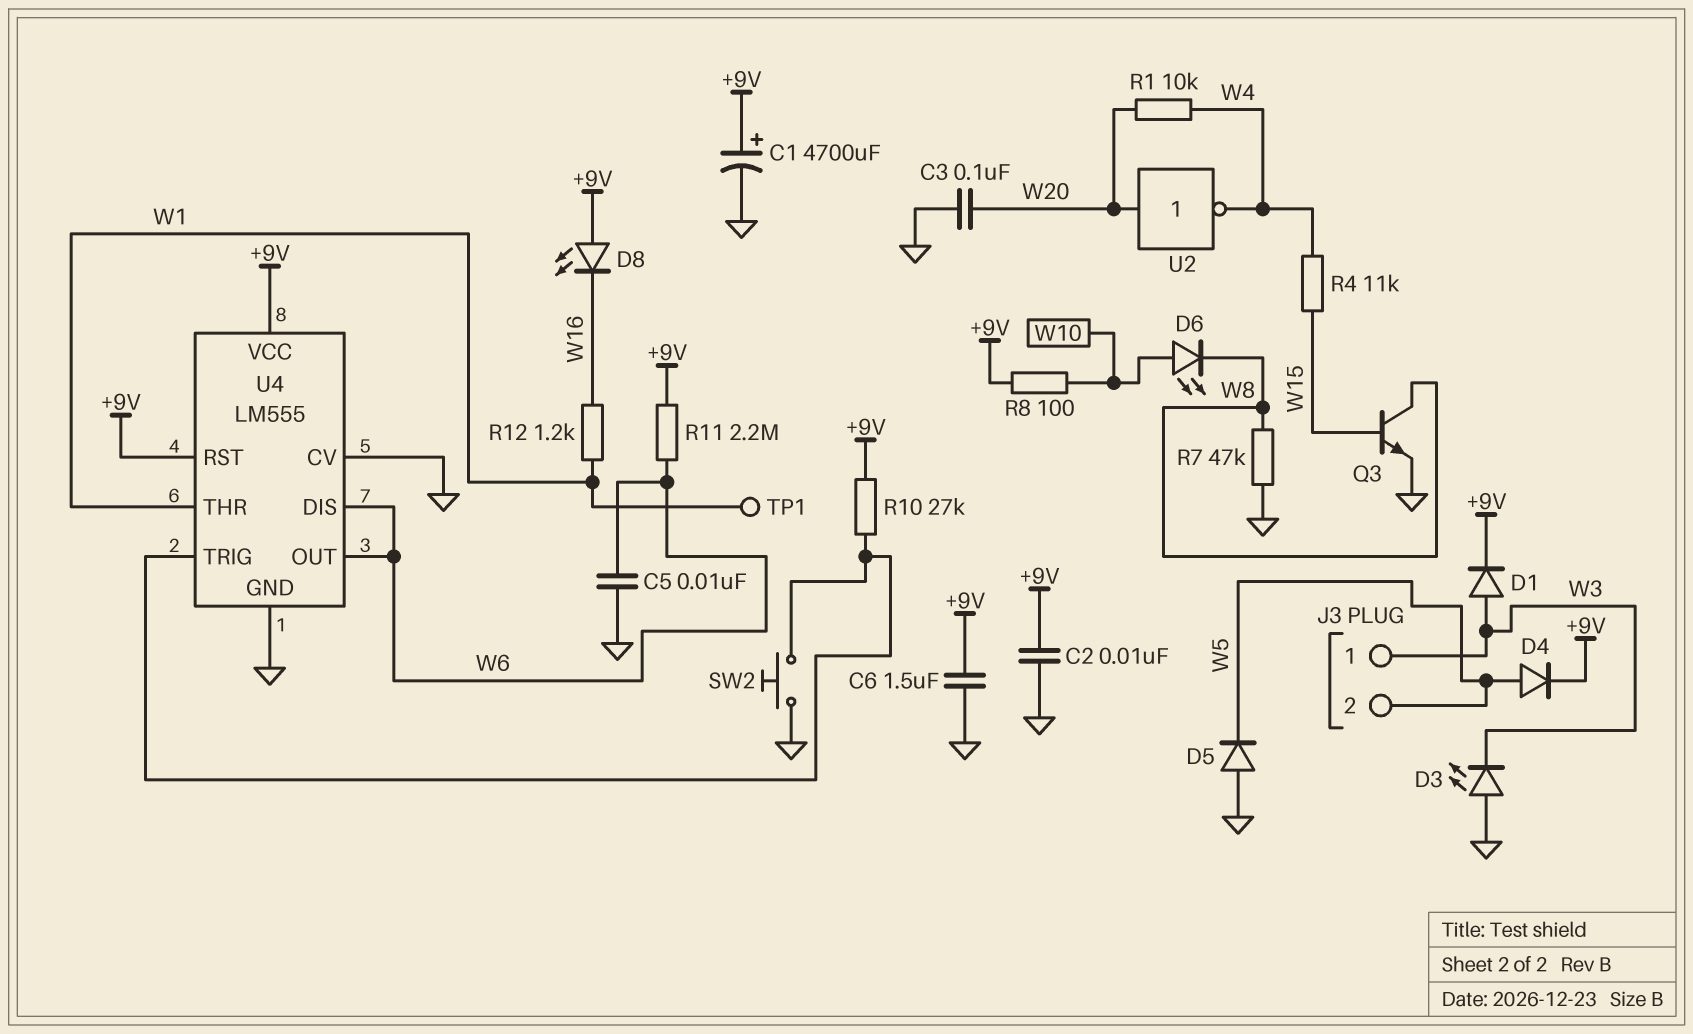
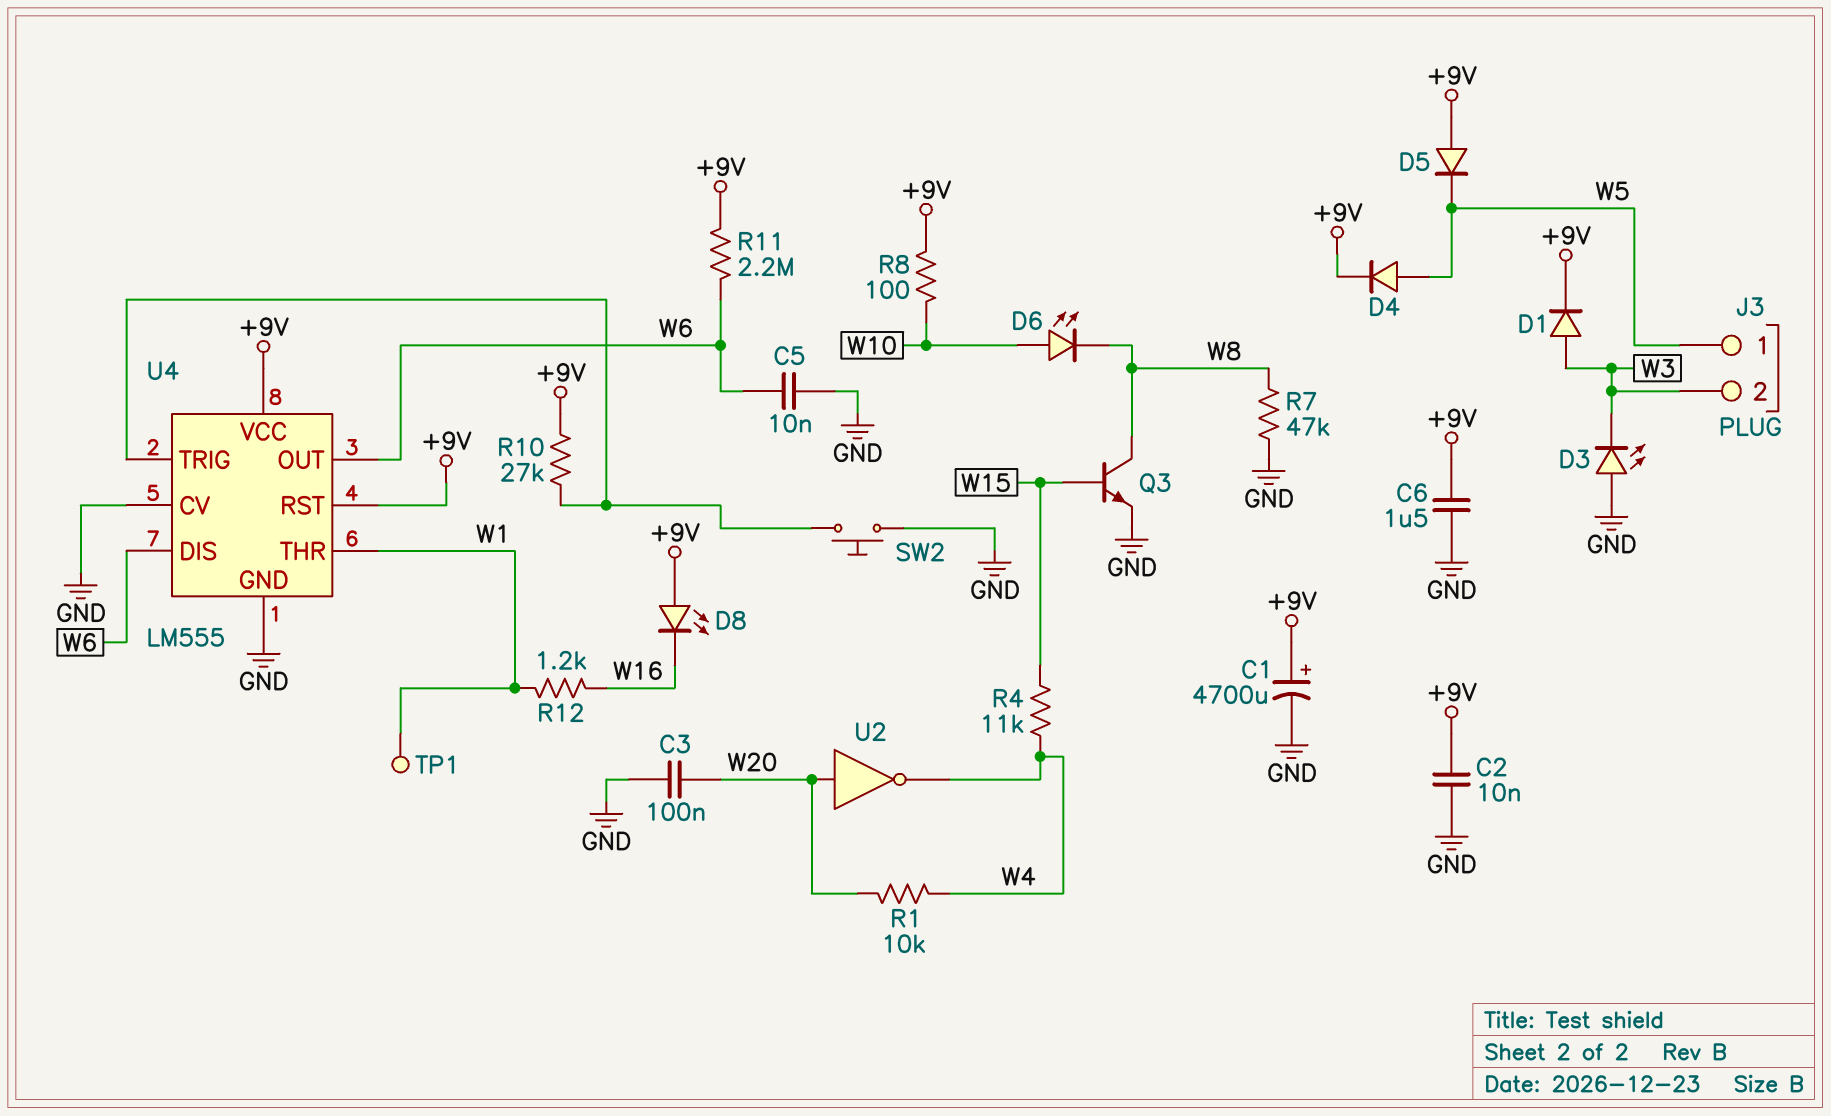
D5: diode (A GND, K W5) -> diode (A +9V, K W5)
J3 pin 1: W3 -> W5
J3 pin 2: W5 -> W3

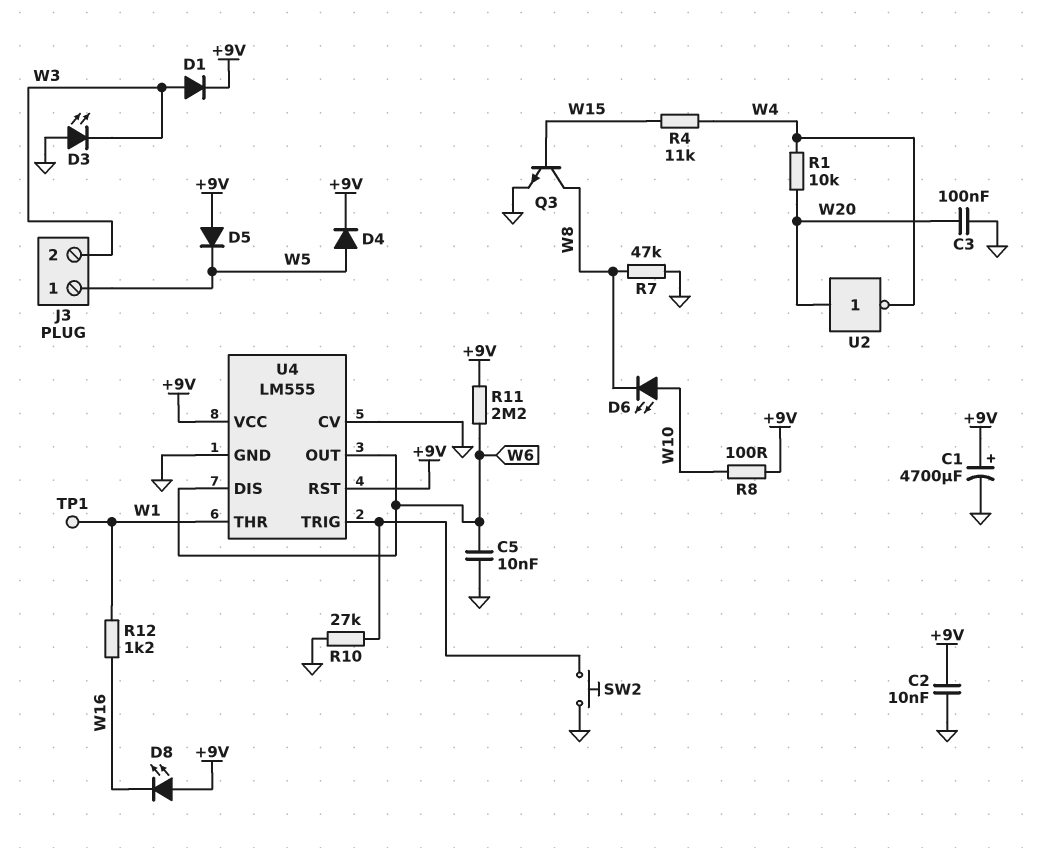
C6: 1.5uF (+9V, GND) -> none
R10: 27k (+9V, U4/TRIG) -> 27k (GND, U4/TRIG)

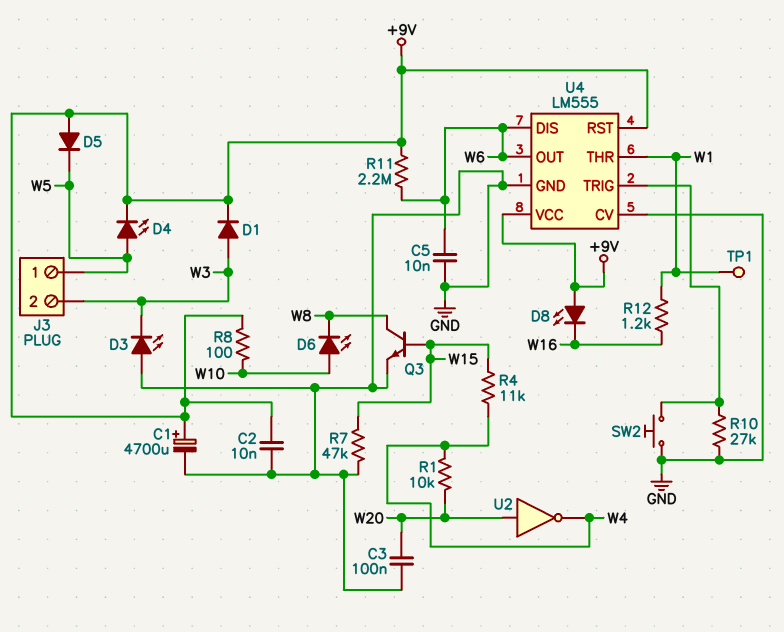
D4: diode (A W5, K +9V) -> LED (A W5, K +9V)
R7: 47k (GND, W8) -> 47k (GND, W15)

